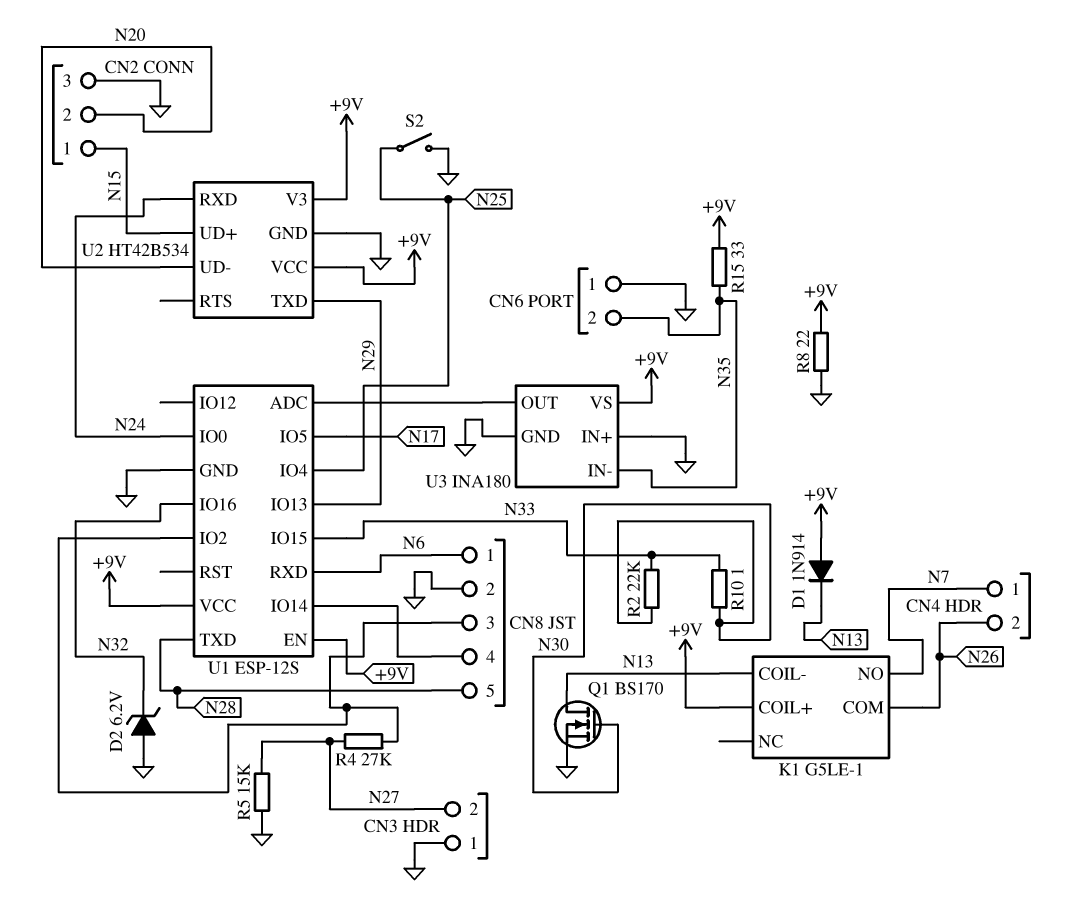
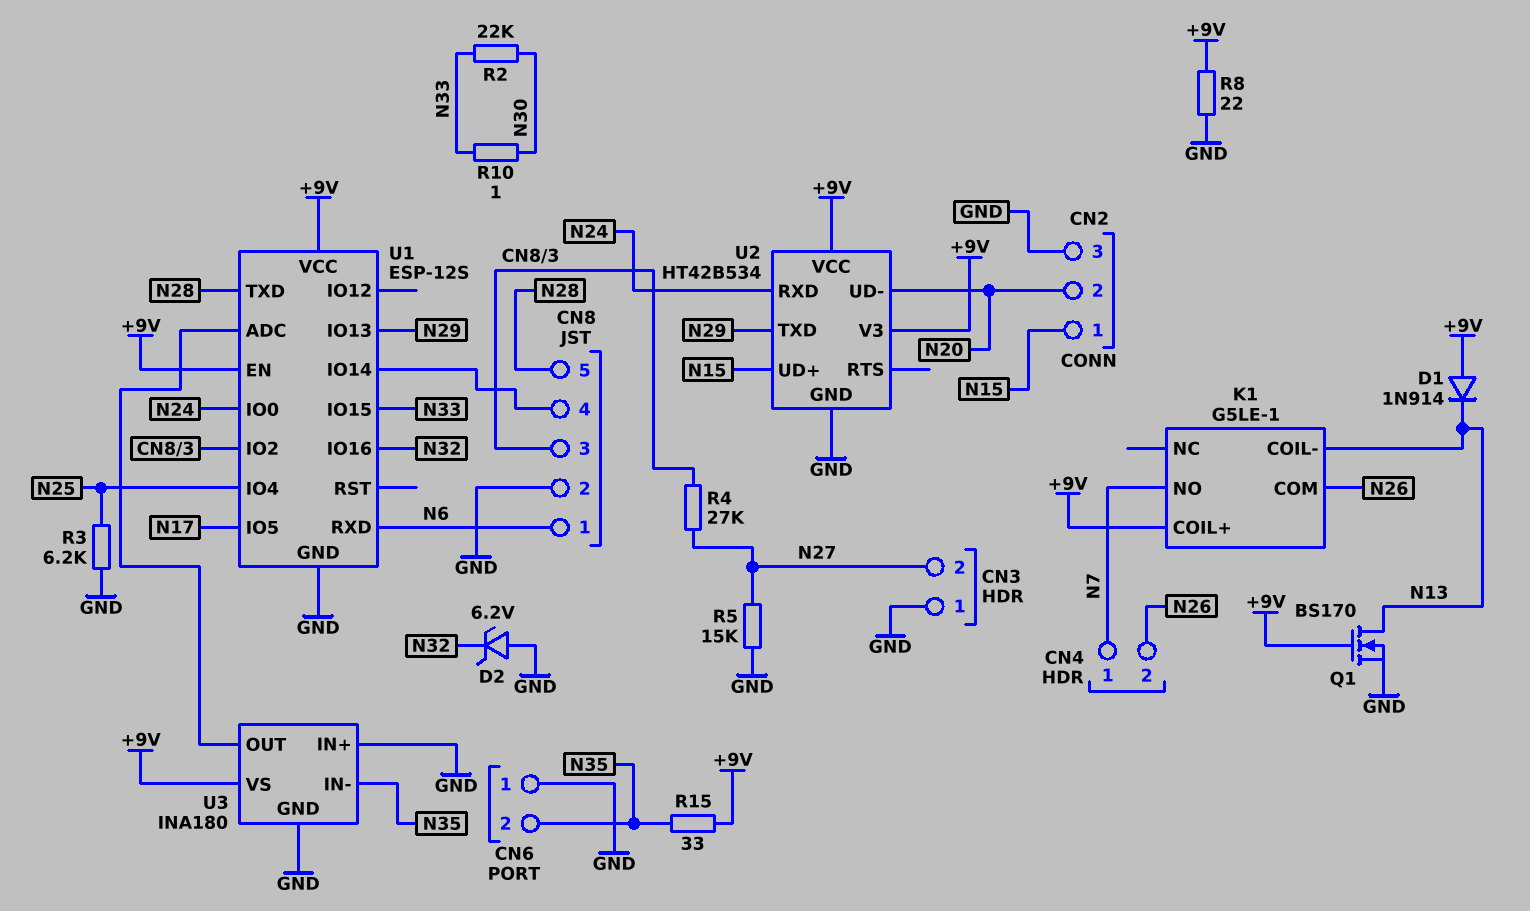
Q1: NMOS BS170 (G N30, D N13, S GND) -> NMOS BS170 (G +9V, D N13, S GND)
R3: none -> 6.2k (GND, N25)
S2: switch (GND, N25) -> none

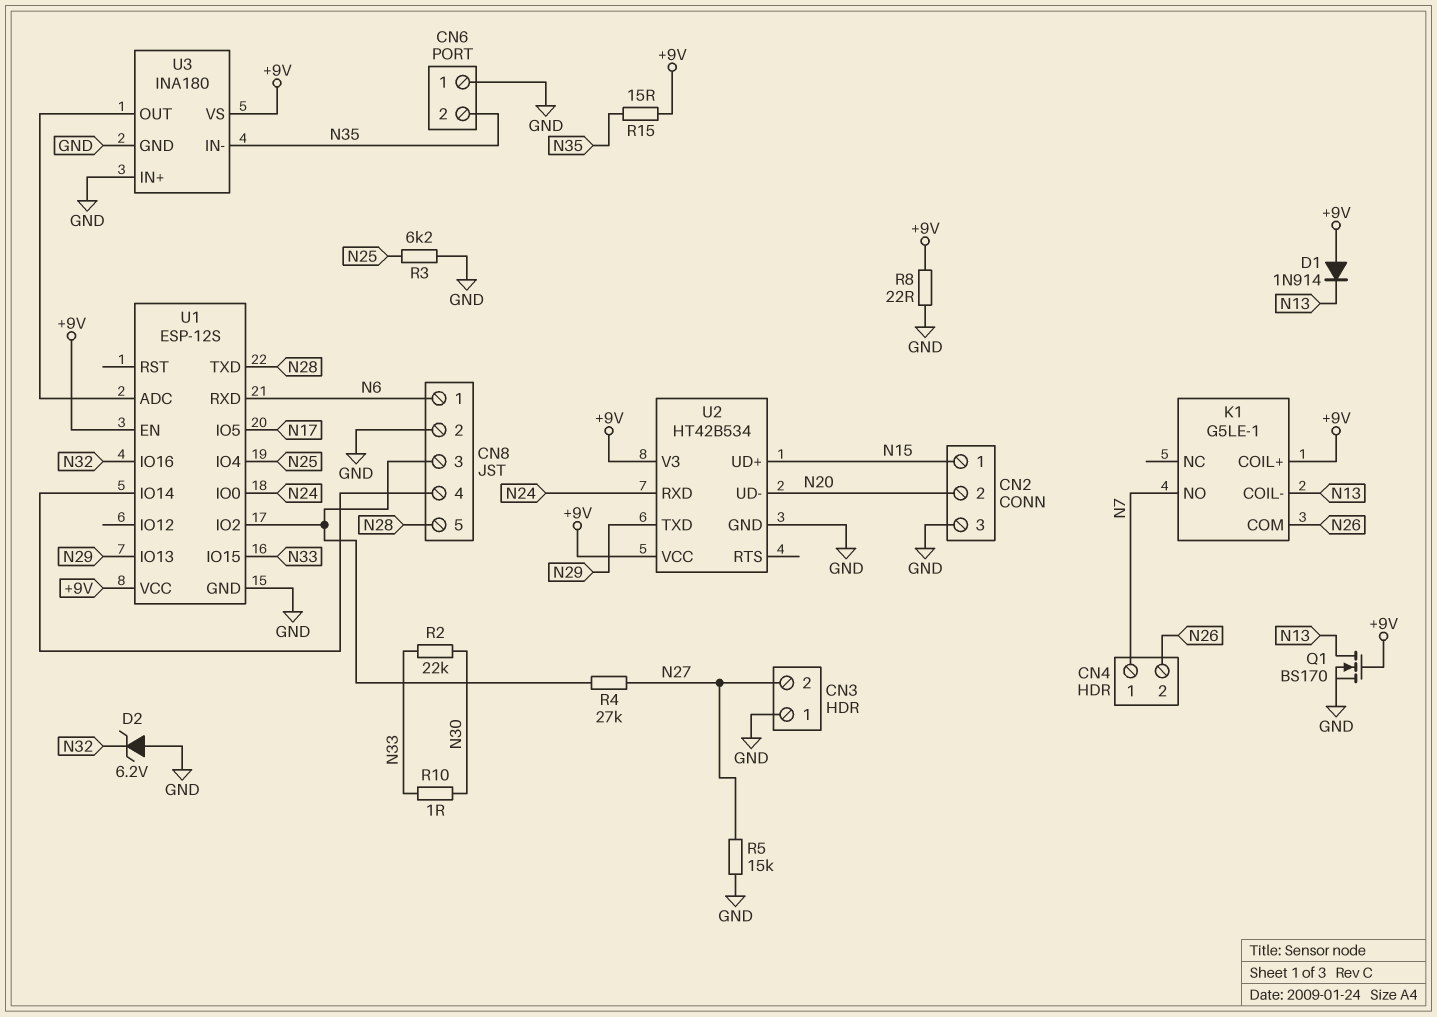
R15: 33 (+9V, N35) -> 15 (+9V, N35)

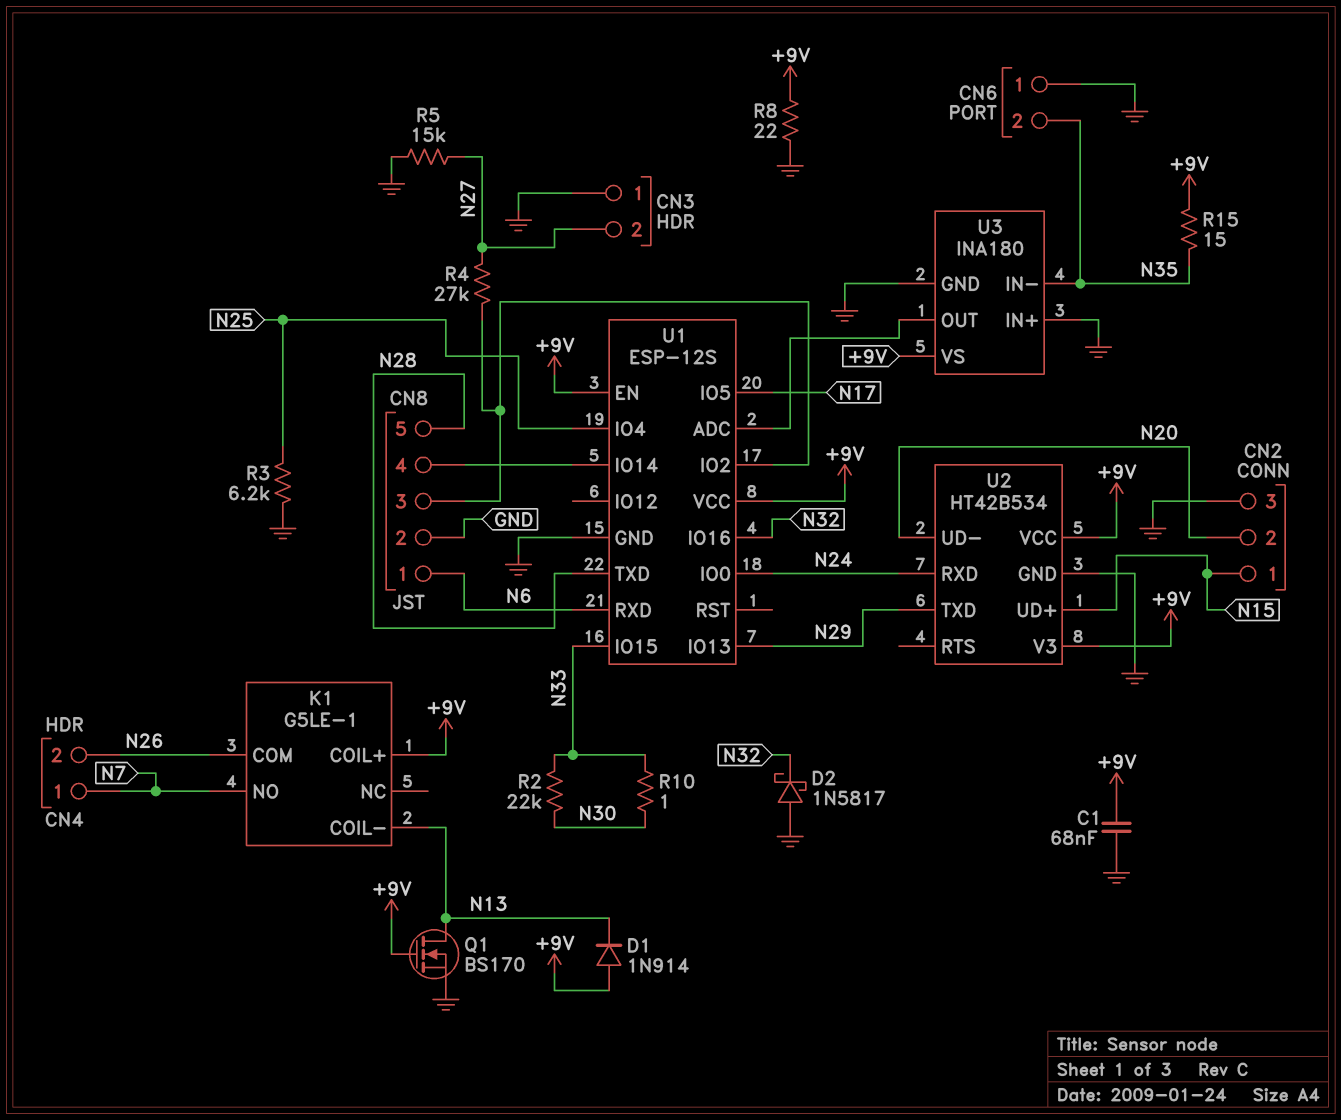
C1: none -> 68nF (+9V, GND)
D2: zener 6.2V (A GND, K N32) -> schottky 1N5817 (A GND, K N32)

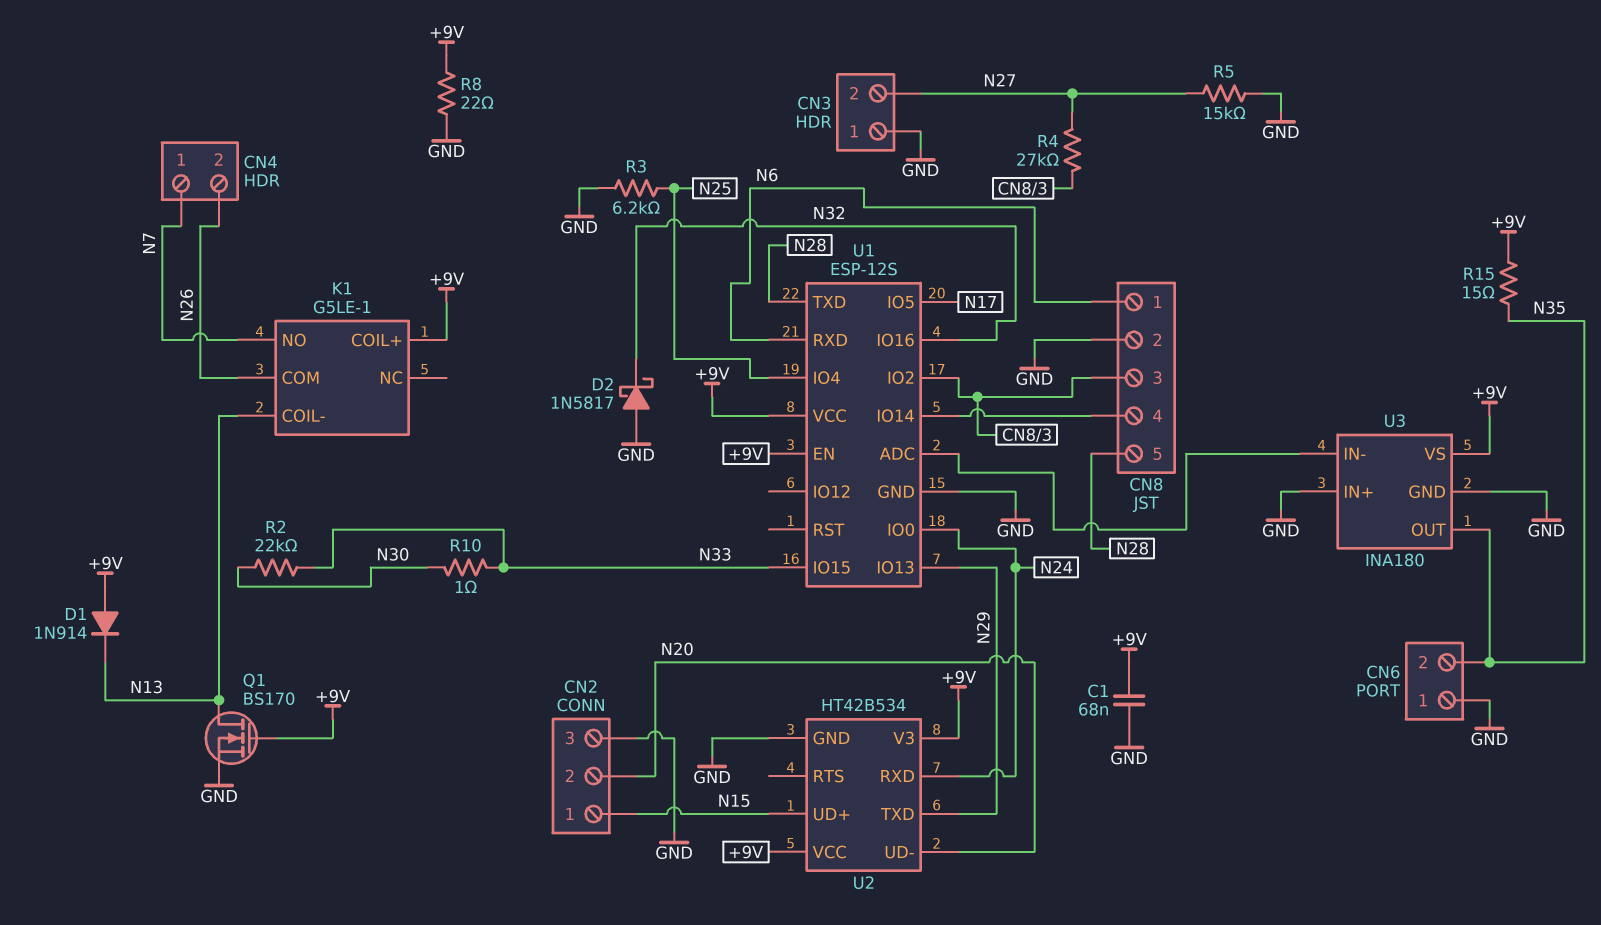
U3 pin IN-: N35 -> U1/ADC
U3 pin OUT: U1/ADC -> N35

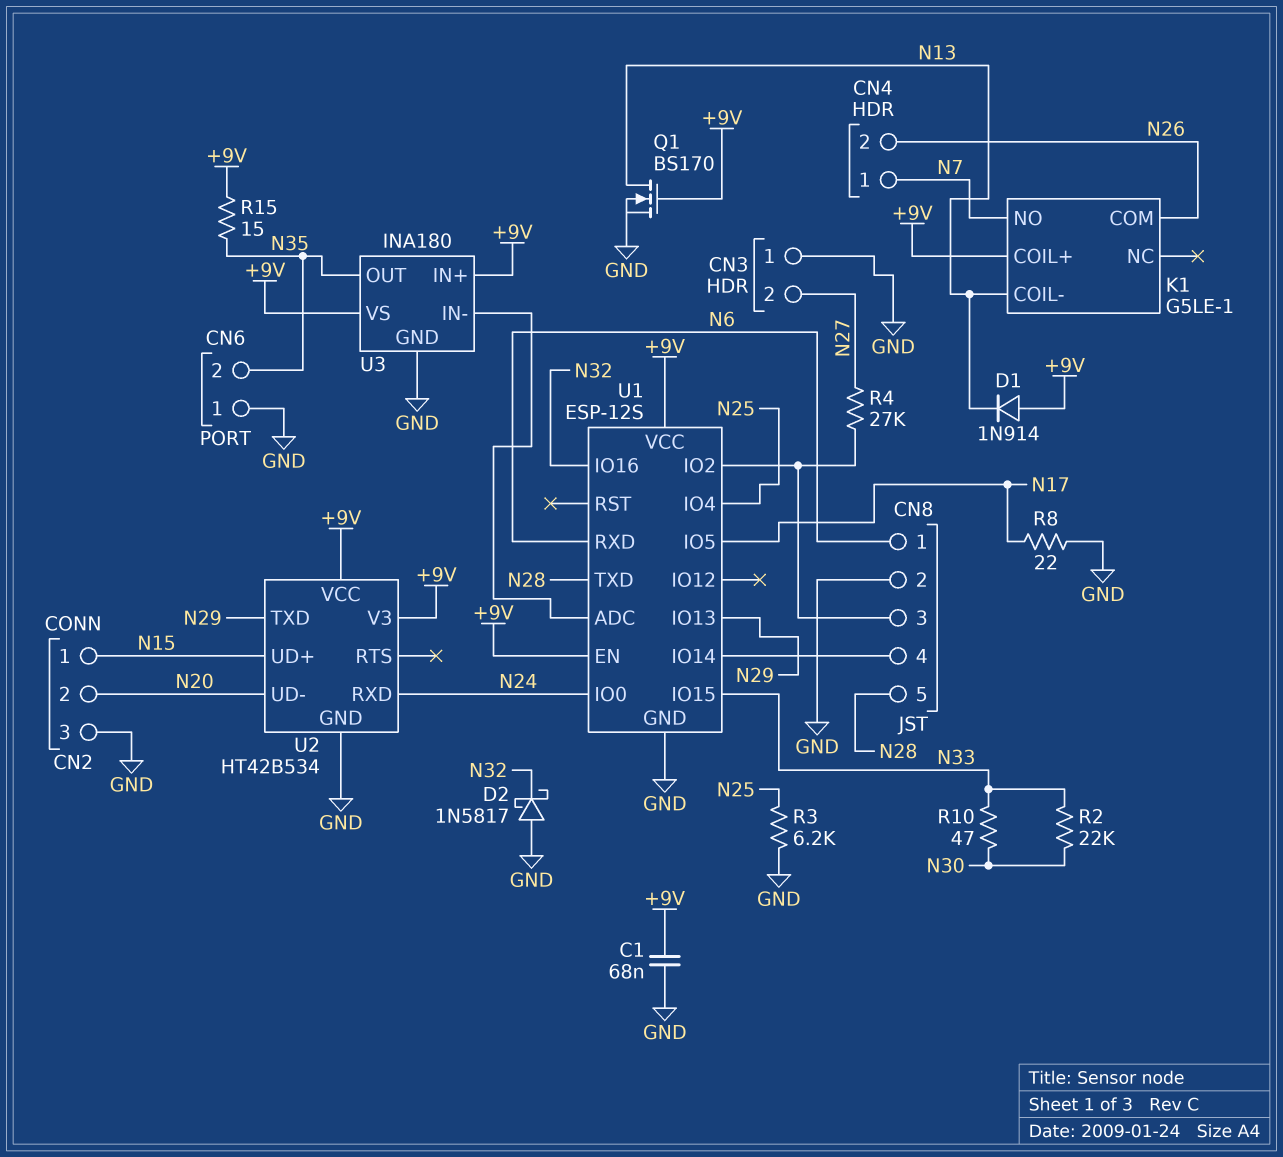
R5: 15k (GND, N27) -> none
R8: 22 (+9V, GND) -> 22 (GND, N17)
R10: 1 (N30, N33) -> 47 (N30, N33)
U3 pin IN+: GND -> +9V

